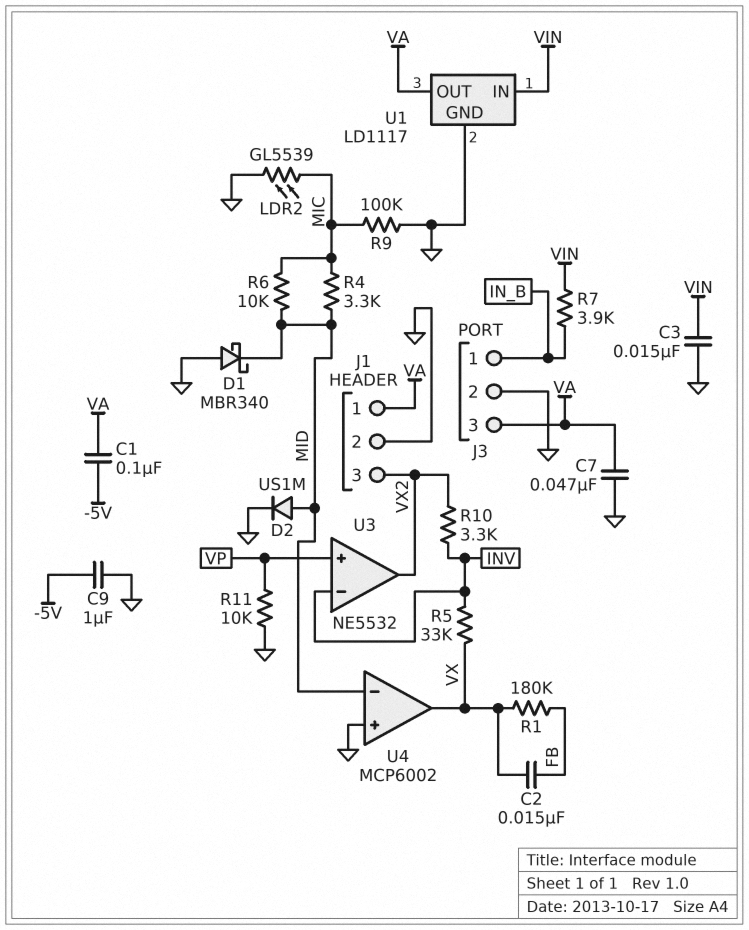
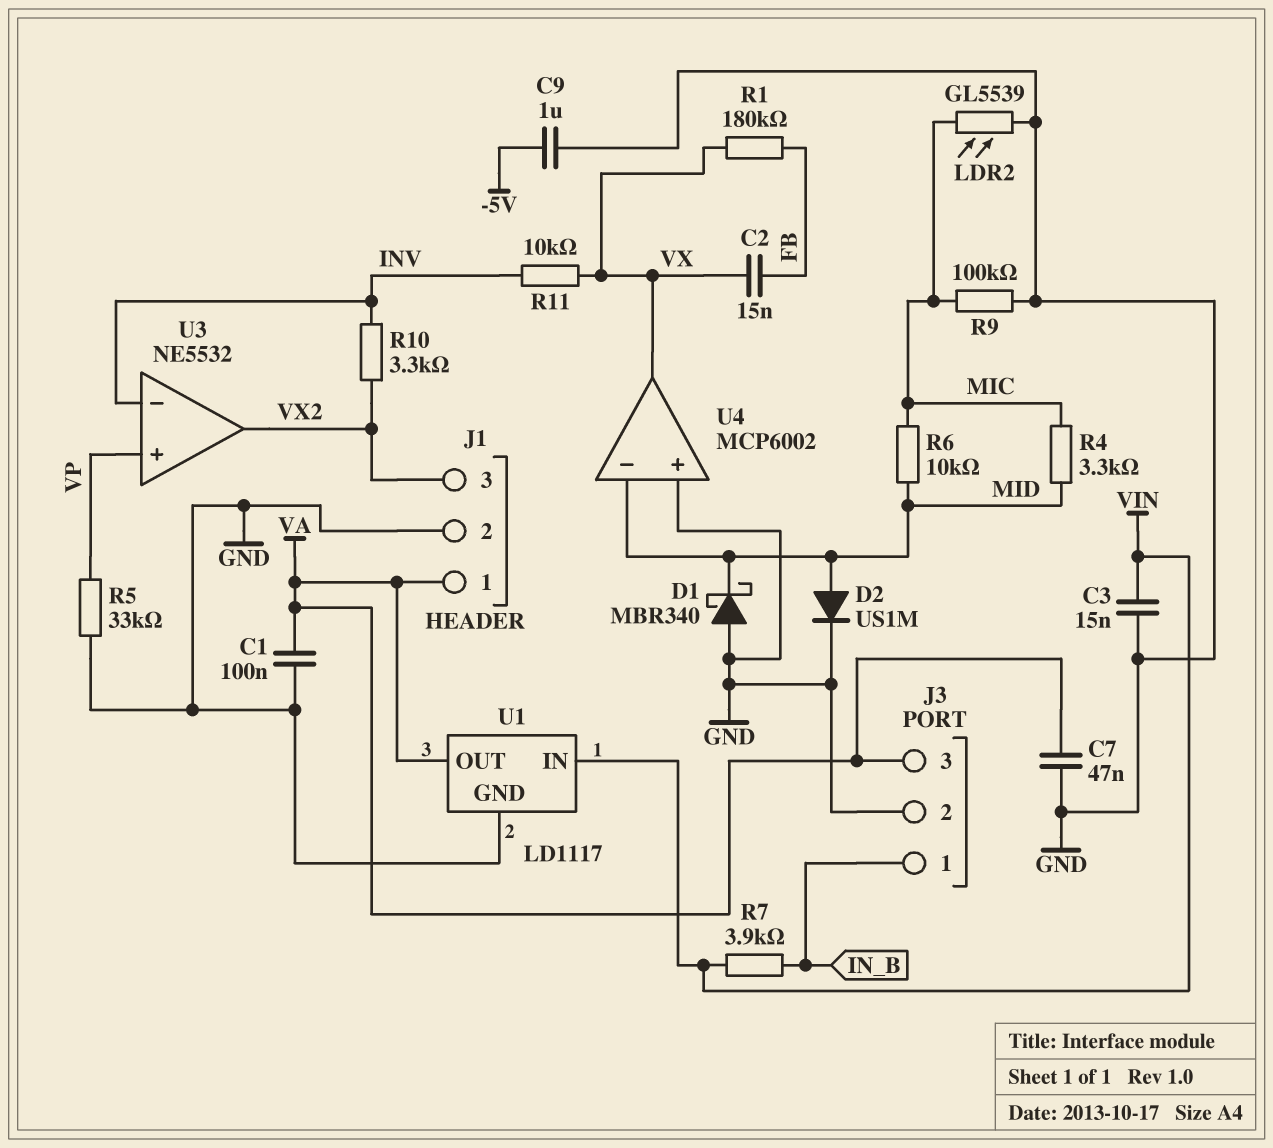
C1: 100nF (-5V, VA) -> 100nF (GND, VA)
R5: 33k (INV, VX) -> 33k (GND, VP)
R11: 10k (GND, VP) -> 10k (INV, VX)

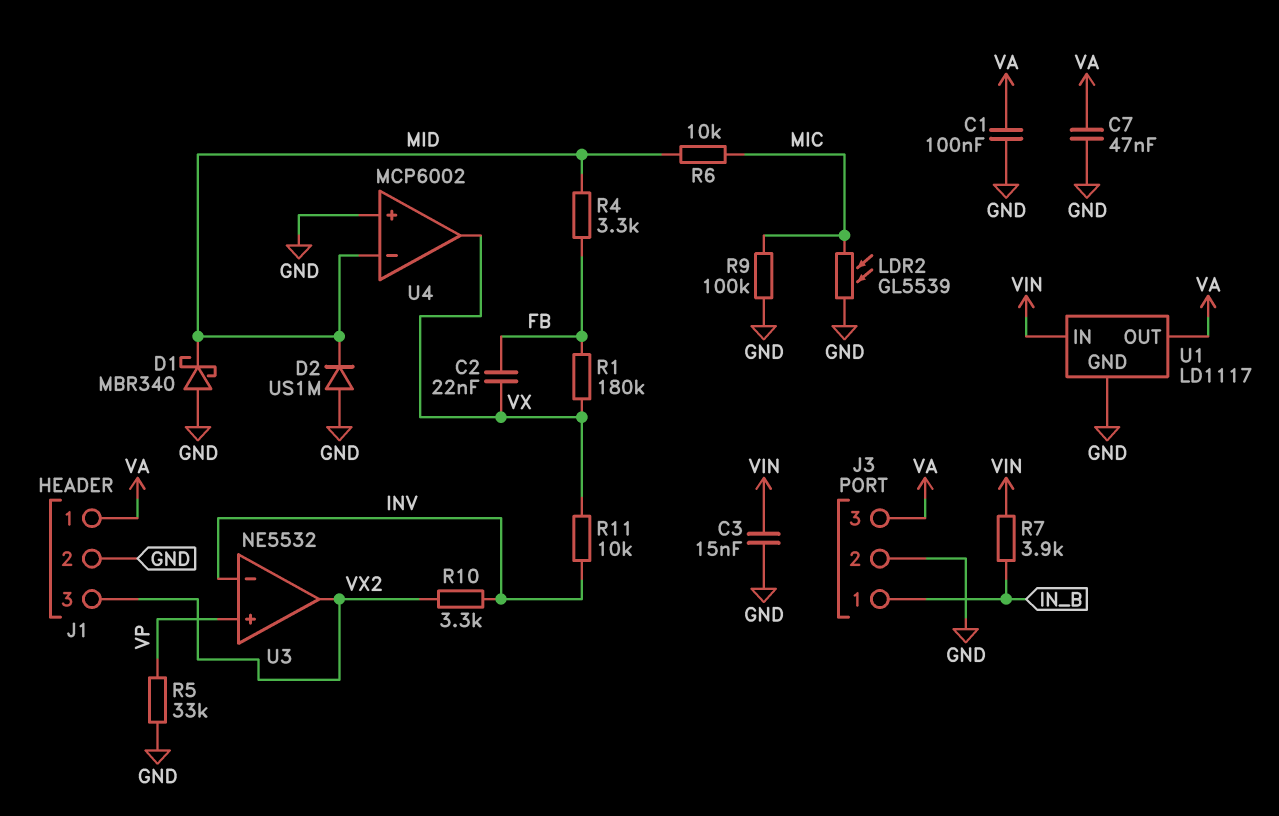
C2: 15nF (FB, VX) -> 22nF (FB, VX)
C9: 1uF (-5V, GND) -> none
D2: diode US1M (A MID, K GND) -> diode US1M (A GND, K MID)
R4: 3.3k (MIC, MID) -> 3.3k (FB, MID)

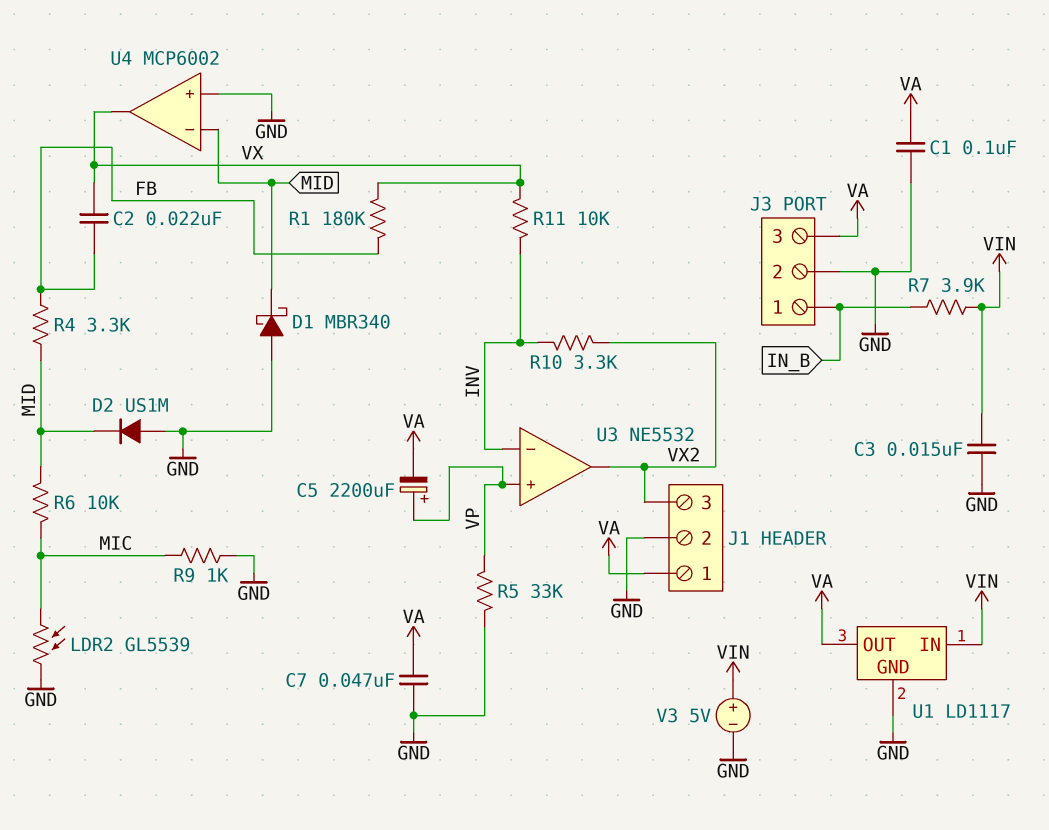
C5: none -> 2200uF (plus VP, minus VA)
R9: 100k (GND, MIC) -> 1k (GND, MIC)
V3: none -> 5V (plus VIN, minus GND)

